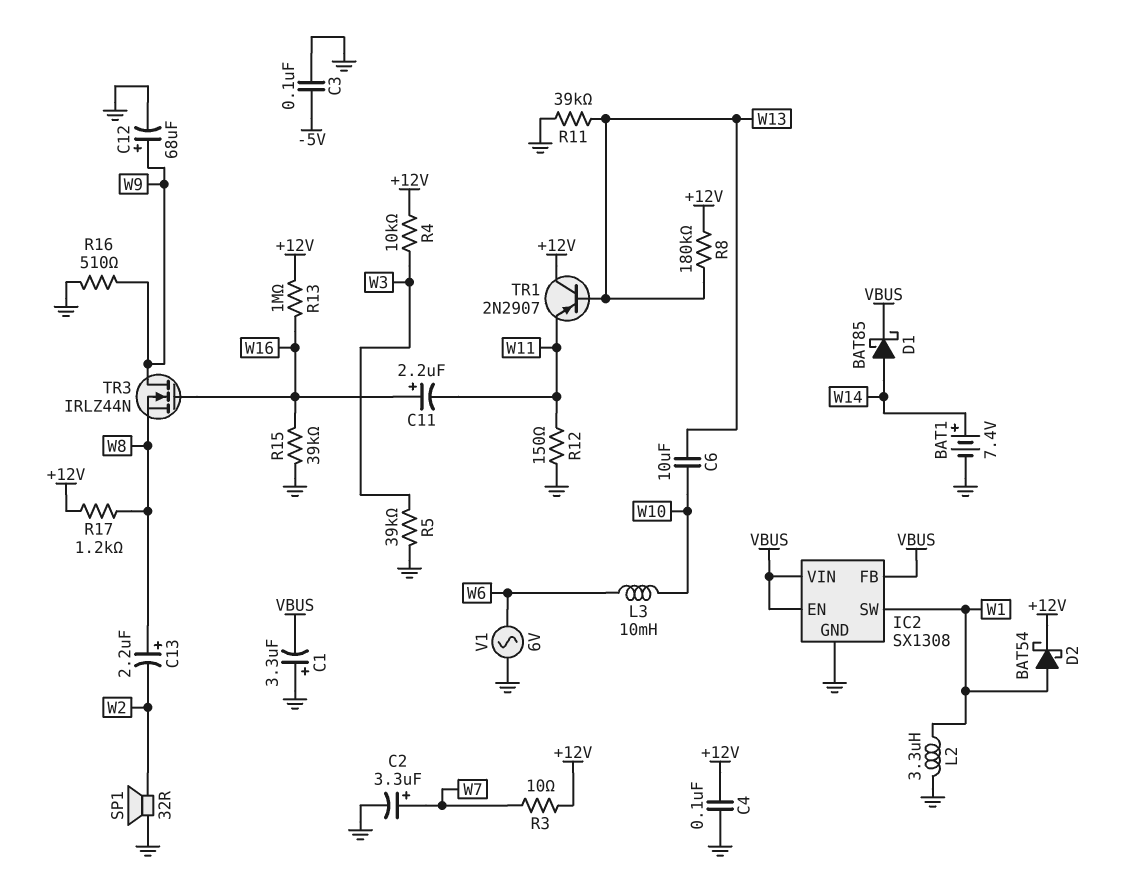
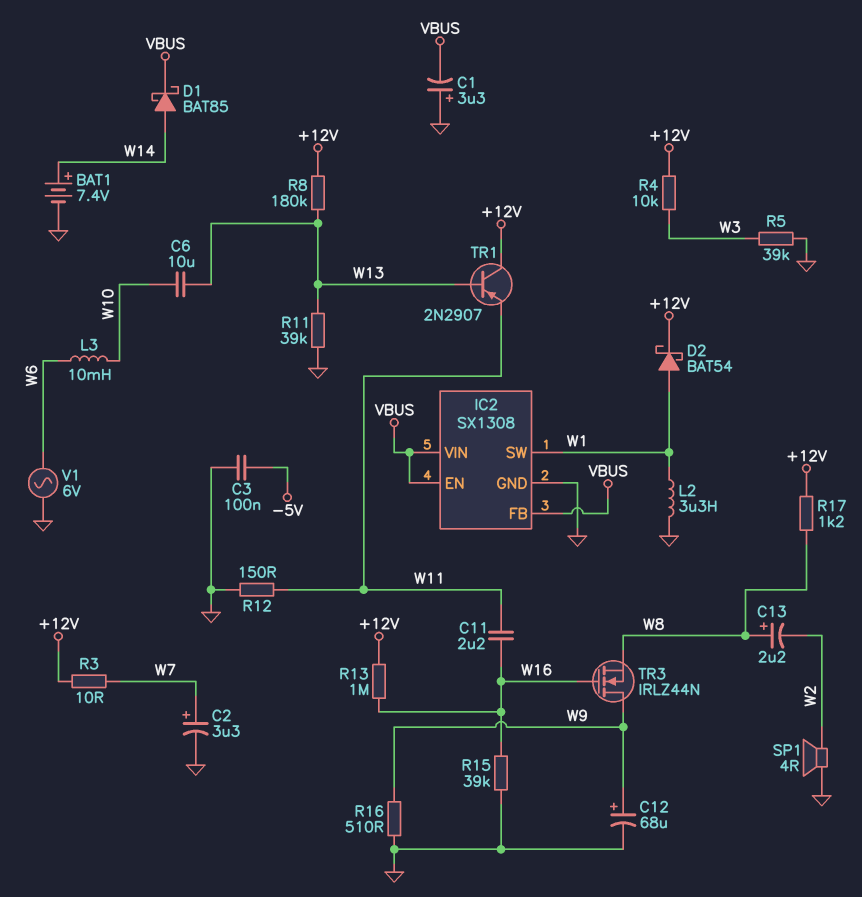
C4: 100nF (+12V, GND) -> none
C11: 2.2uF (plus W16, minus W11) -> 2.2uF (W11, W16)
SP1: speaker 32R (GND, W2) -> speaker 4R (GND, W2)

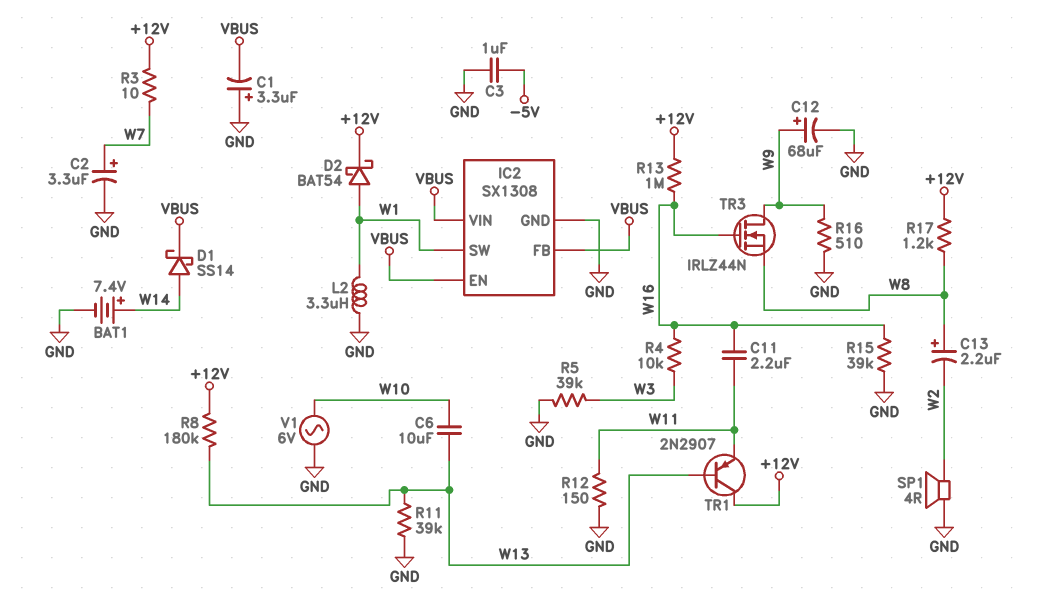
C3: 100nF (-5V, GND) -> 1uF (-5V, GND)
D1: schottky BAT85 (A W14, K VBUS) -> schottky SS14 (A W14, K VBUS)
L3: 10mH (W6, W10) -> none
R4: 10k (+12V, W3) -> 10k (W3, W16)
V1: AC 6V (GND, W6) -> AC 6V (GND, W10)

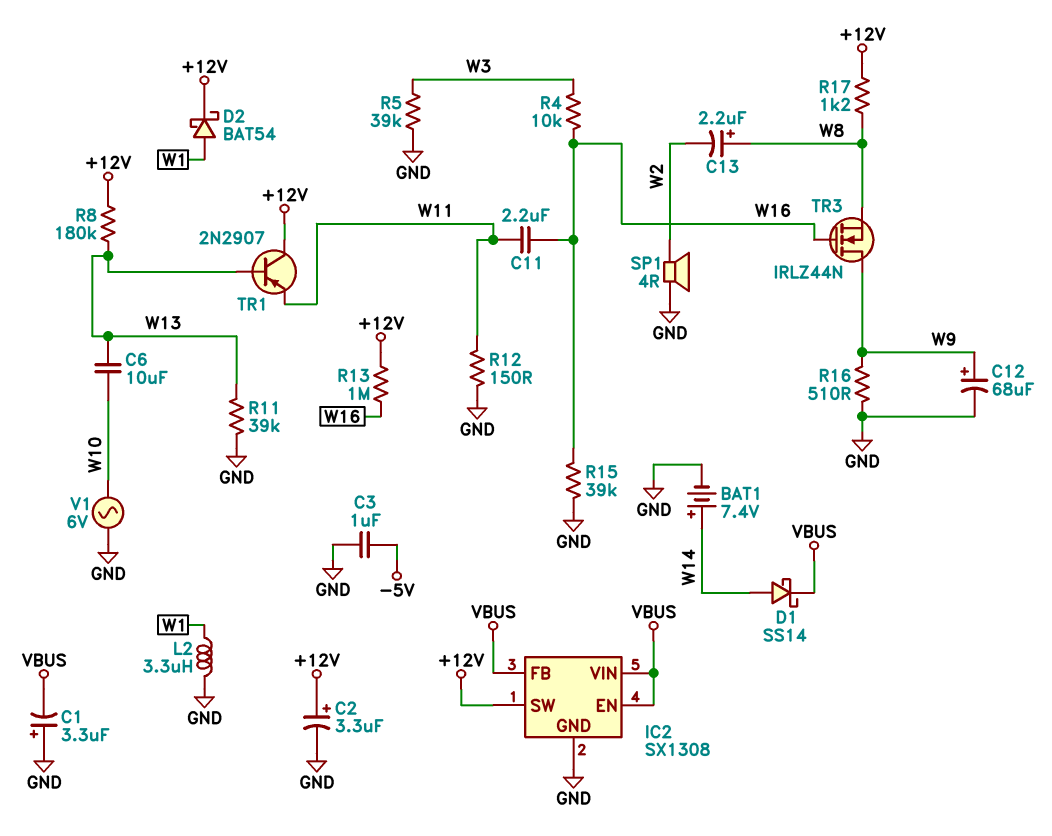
C2: 3.3uF (plus W7, minus GND) -> 3.3uF (plus +12V, minus GND)
IC2 pin SW: W1 -> +12V
R3: 10 (+12V, W7) -> none

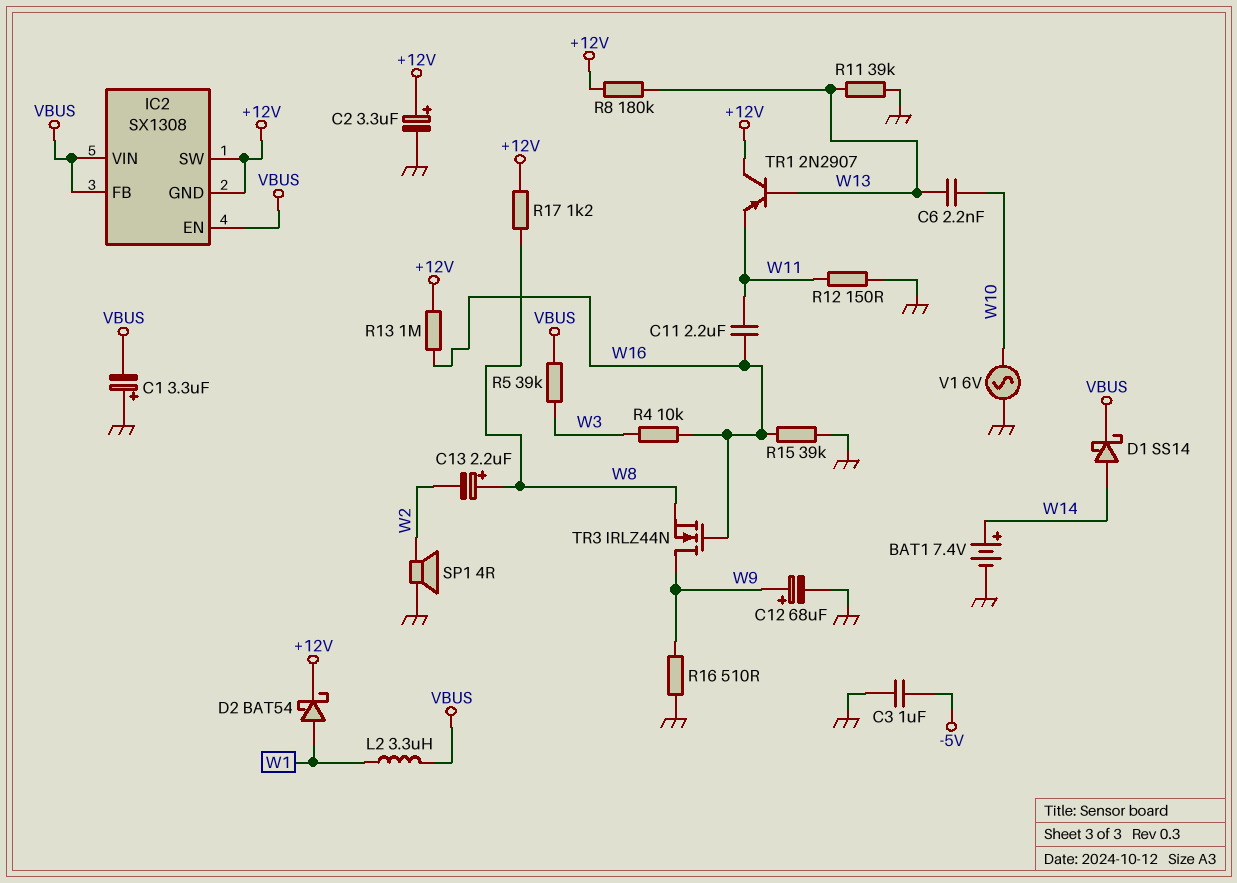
C6: 10uF (W10, W13) -> 2.2nF (W10, W13)
IC2 pin GND: GND -> +12V
L2: 3.3uH (GND, W1) -> 3.3uH (VBUS, W1)
R5: 39k (GND, W3) -> 39k (VBUS, W3)

